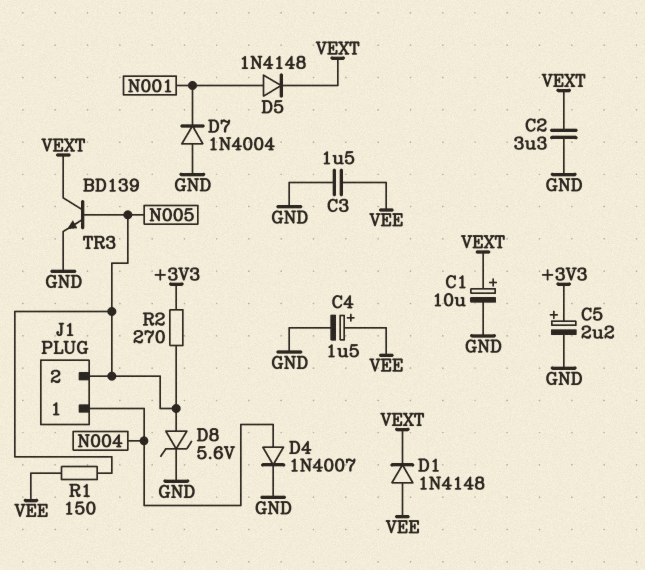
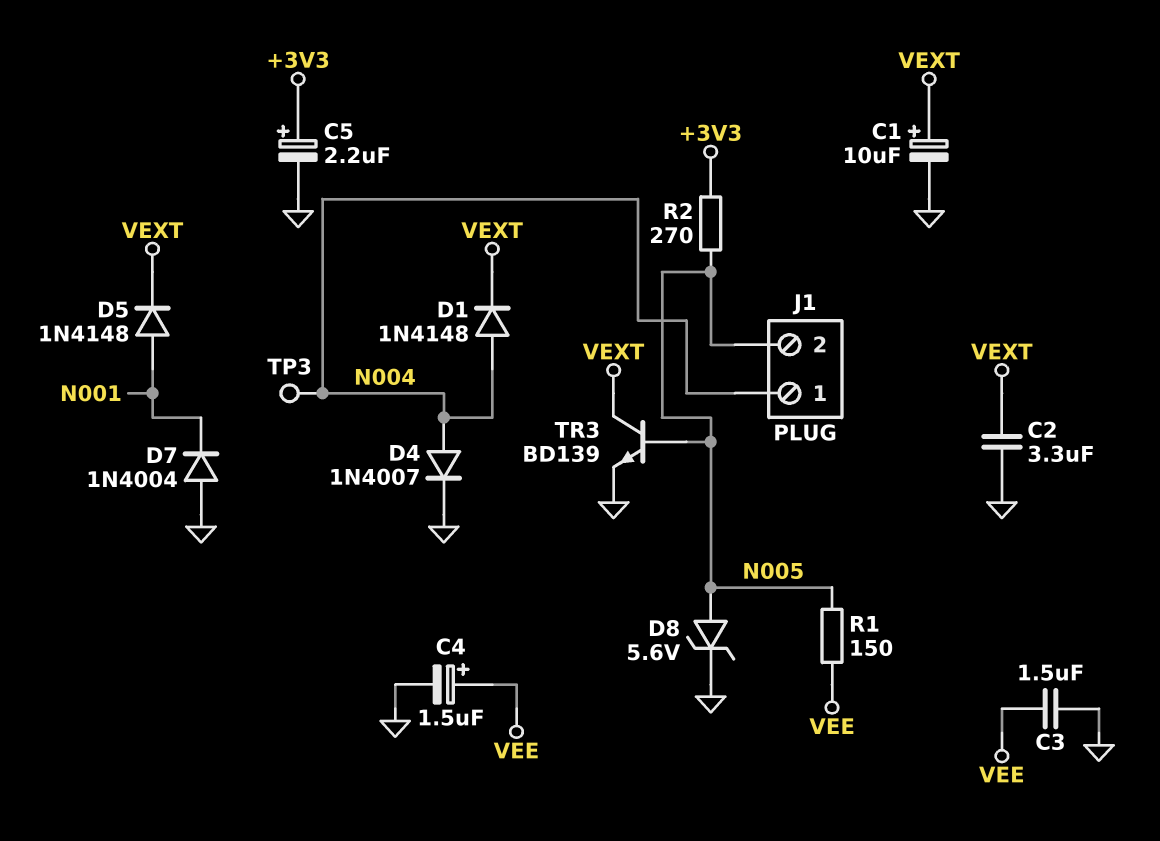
D1: diode 1N4148 (A VEE, K VEXT) -> diode 1N4148 (A N004, K VEXT)
TP3: none -> test point (N004)

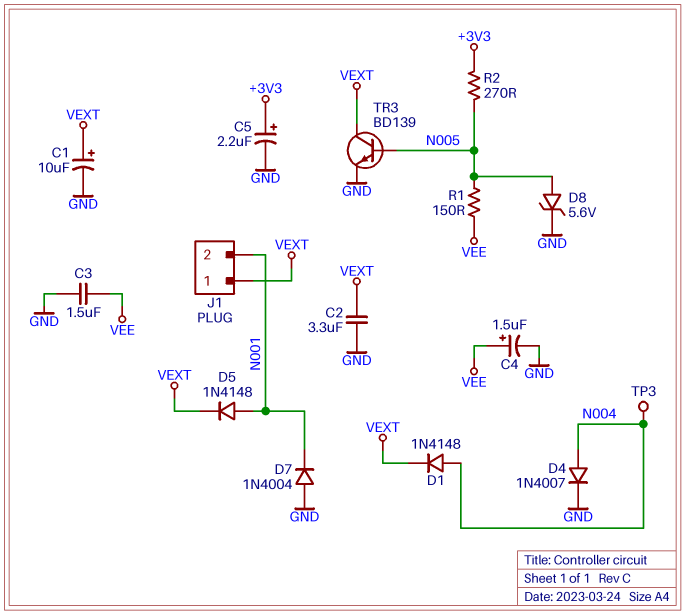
J1 pin 1: N004 -> VEXT
J1 pin 2: N005 -> N001

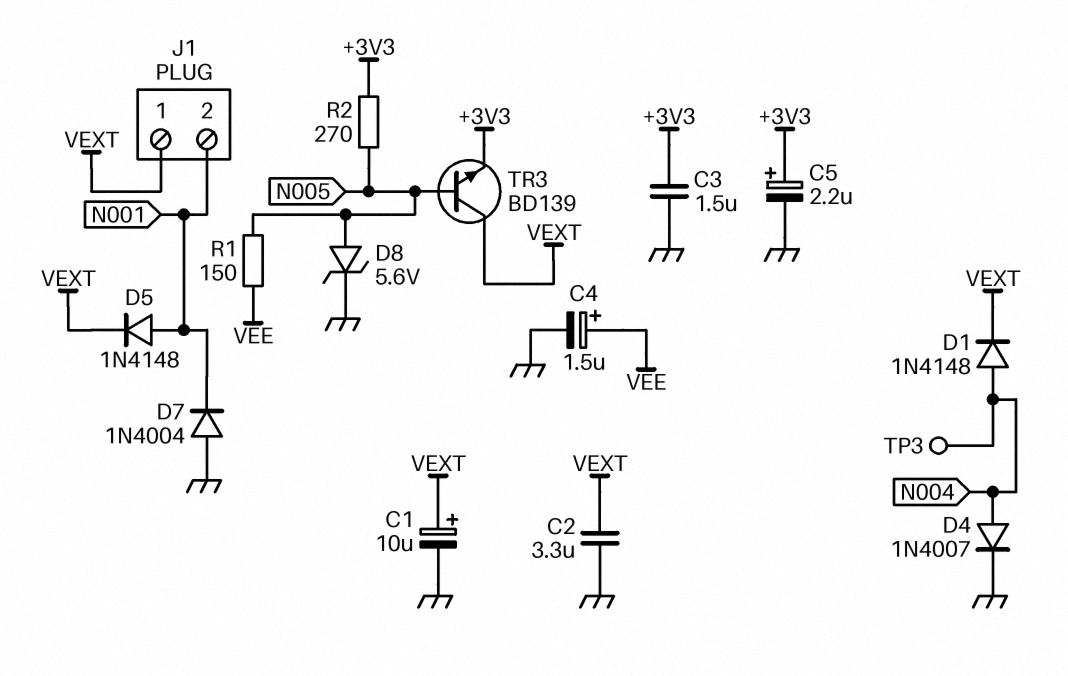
C3: 1.5uF (GND, VEE) -> 1.5uF (+3V3, GND)
TR3: NPN BD139 (B N005, C VEXT, E GND) -> NPN BD139 (B N005, C VEXT, E +3V3)

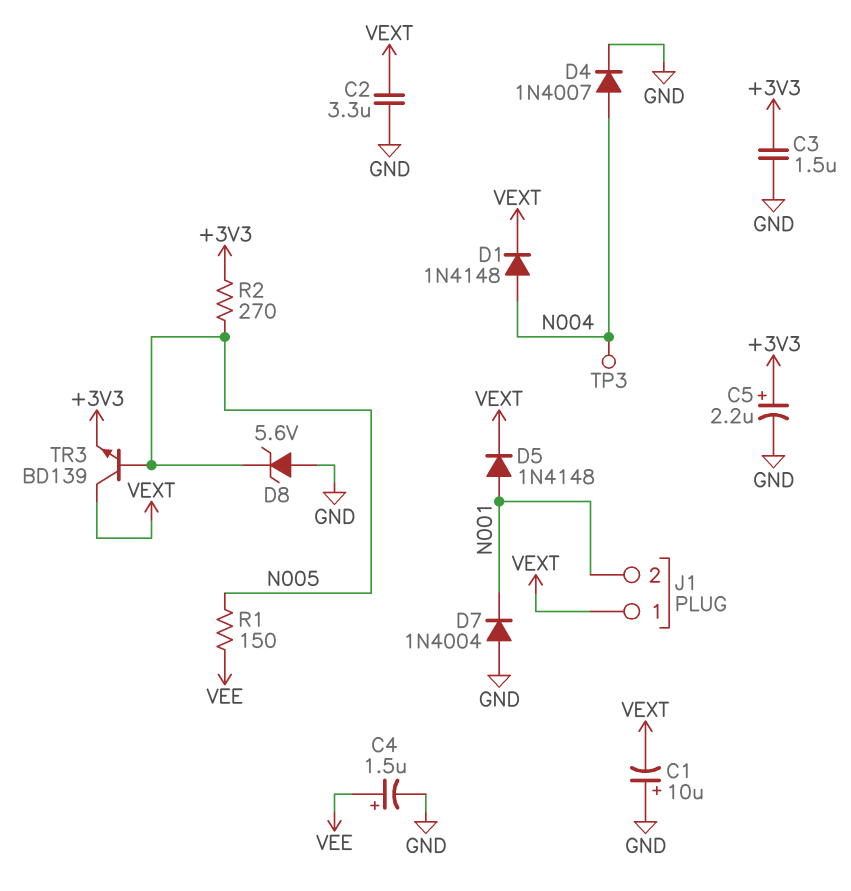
C1: 10uF (plus VEXT, minus GND) -> 10uF (plus GND, minus VEXT)
D8: zener 5.6V (A N005, K GND) -> zener 5.6V (A GND, K N005)

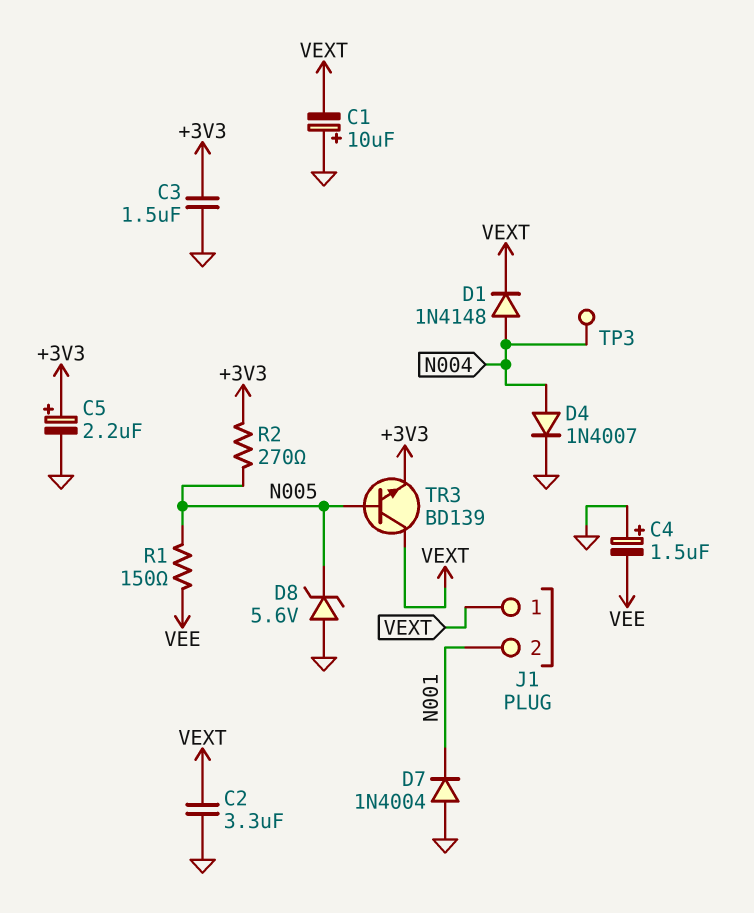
C4: 1.5uF (plus VEE, minus GND) -> 1.5uF (plus GND, minus VEE)
D5: diode 1N4148 (A N001, K VEXT) -> none

